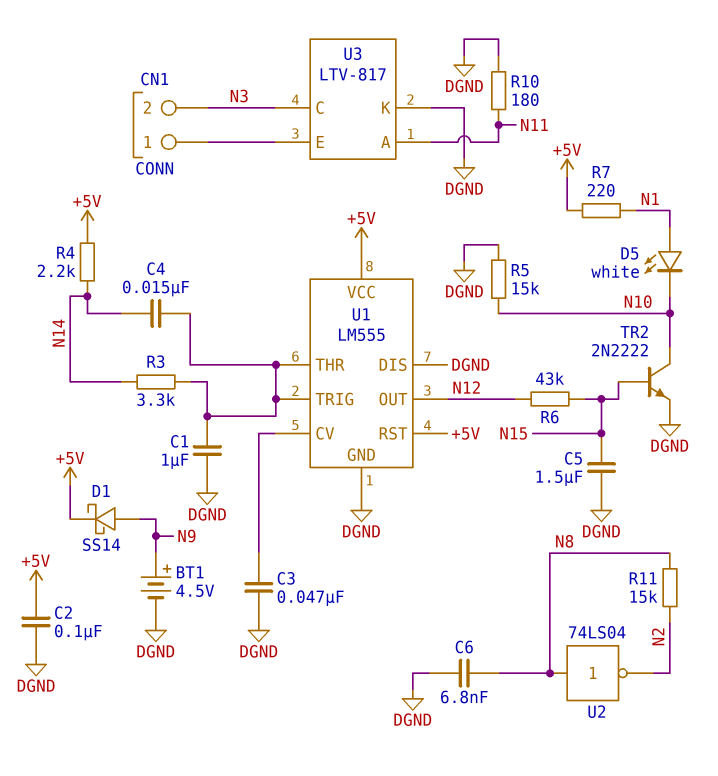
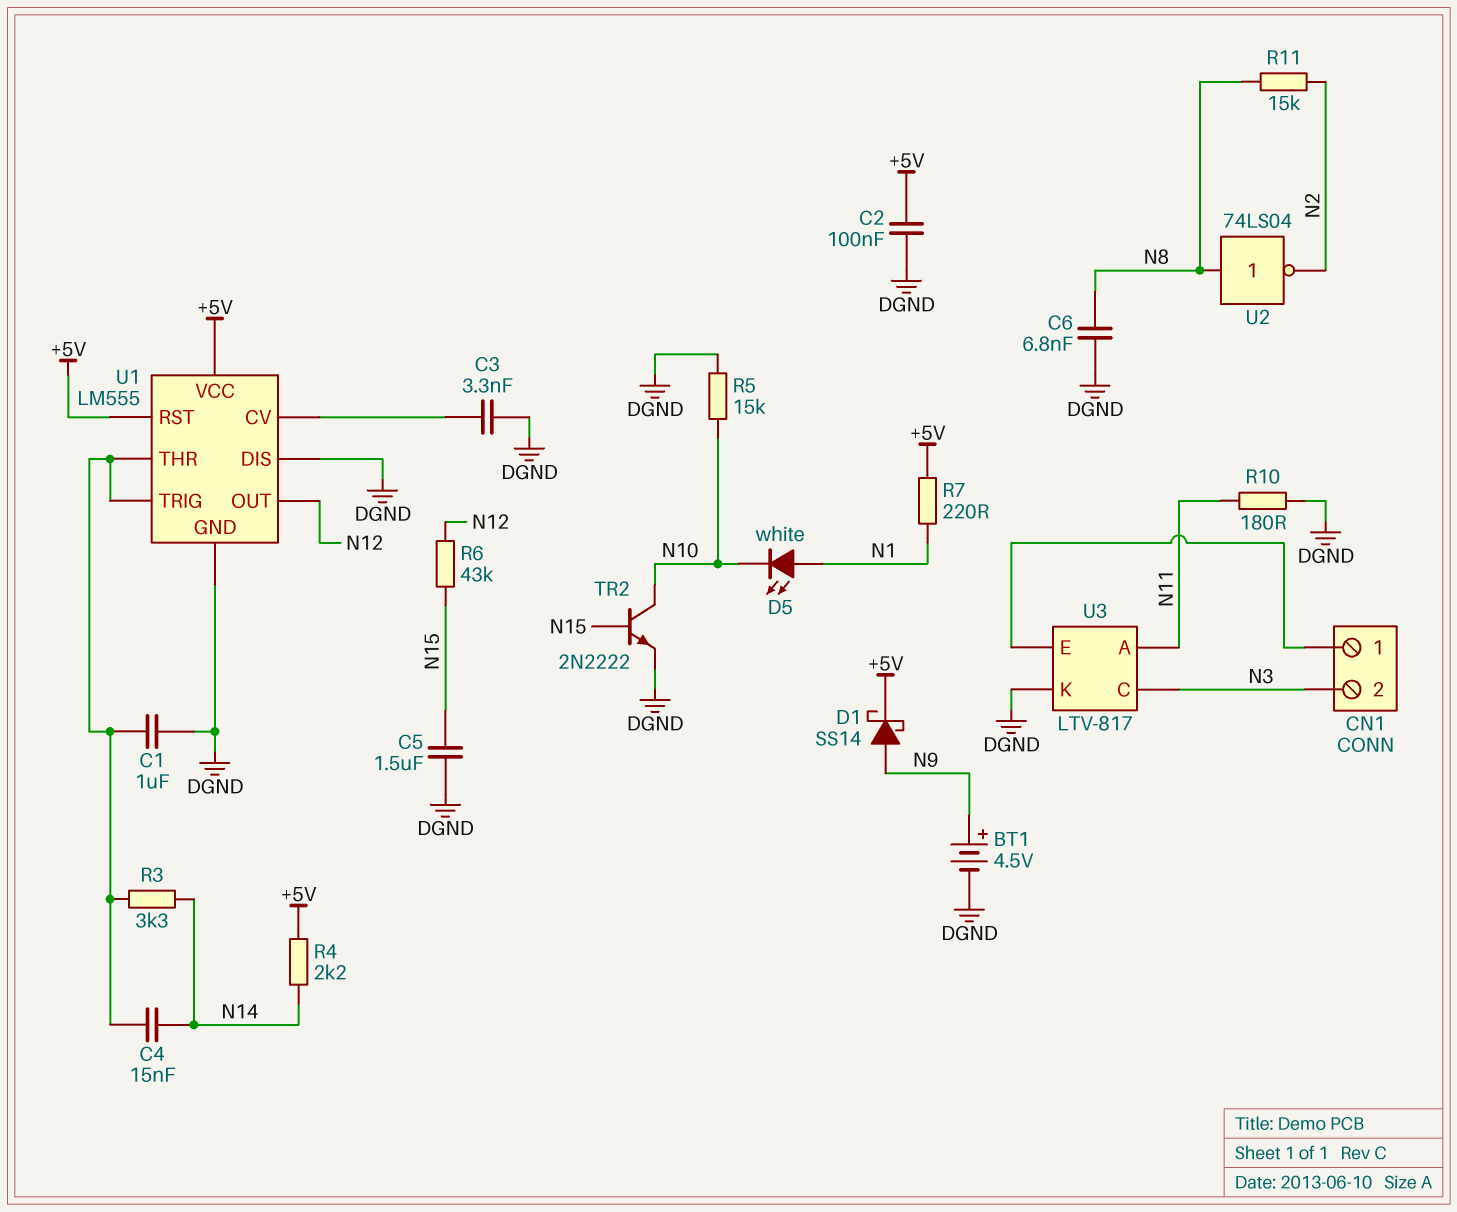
C3: 47nF (DGND, U1/CV) -> 3.3nF (DGND, U1/CV)

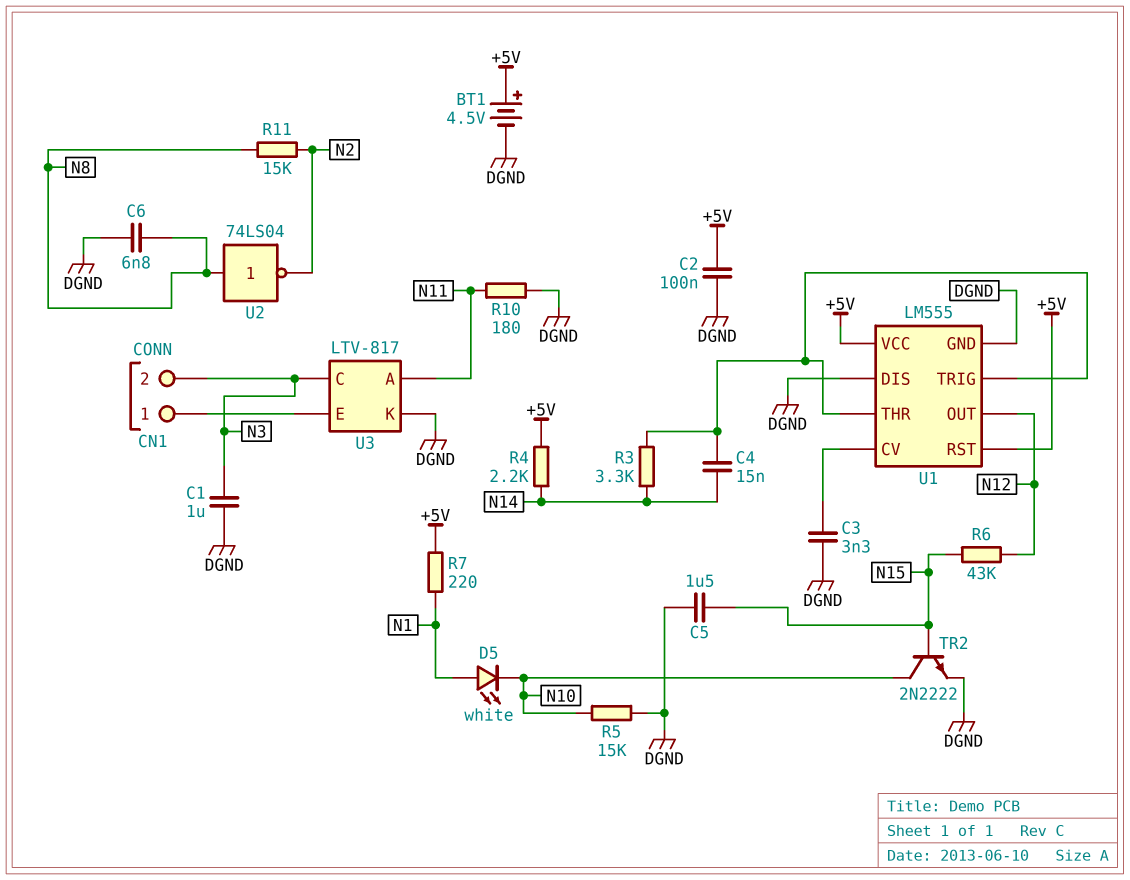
BT1: 4.5V (plus N9, minus DGND) -> 4.5V (plus +5V, minus DGND)
C1: 1uF (DGND, U1/THR) -> 1uF (DGND, N3)
D1: schottky SS14 (A N9, K +5V) -> none

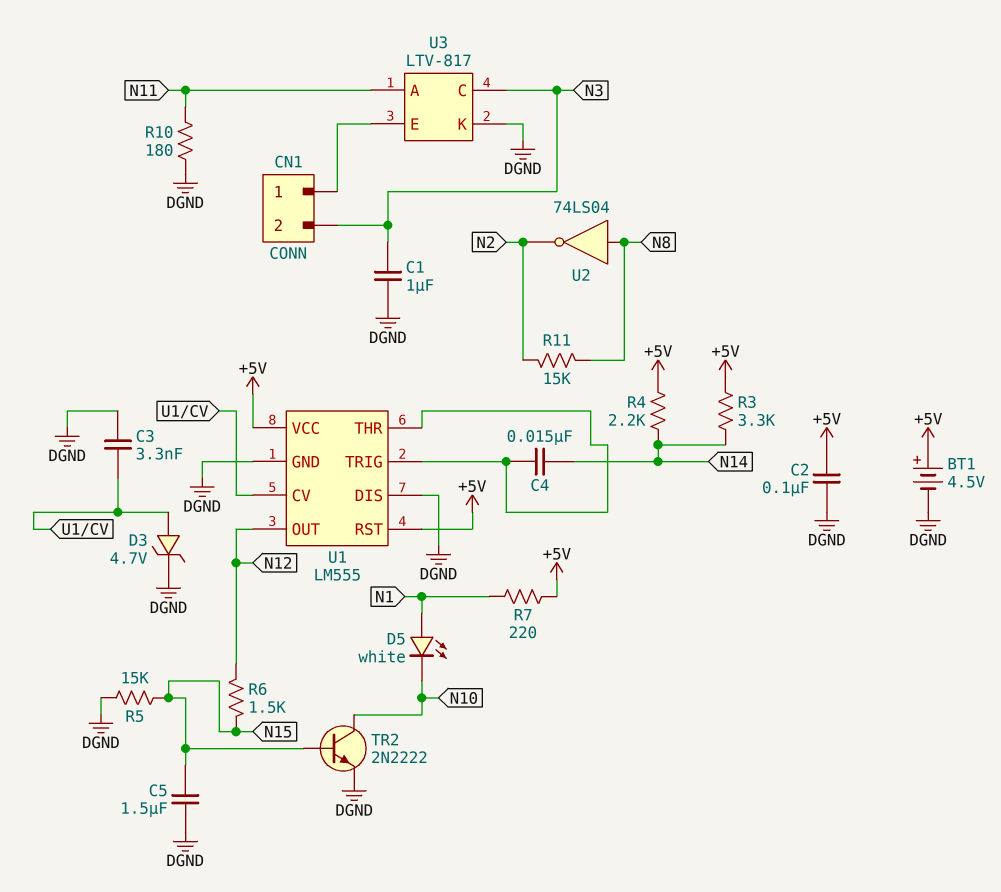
C6: 6.8nF (DGND, N8) -> none
D3: none -> zener 4.7V (A U1/CV, K DGND)
R3: 3.3k (N14, U1/THR) -> 3.3k (+5V, N14)
R5: 15k (DGND, N10) -> 15k (DGND, N15)
R6: 43k (N12, N15) -> 1.5k (N12, N15)

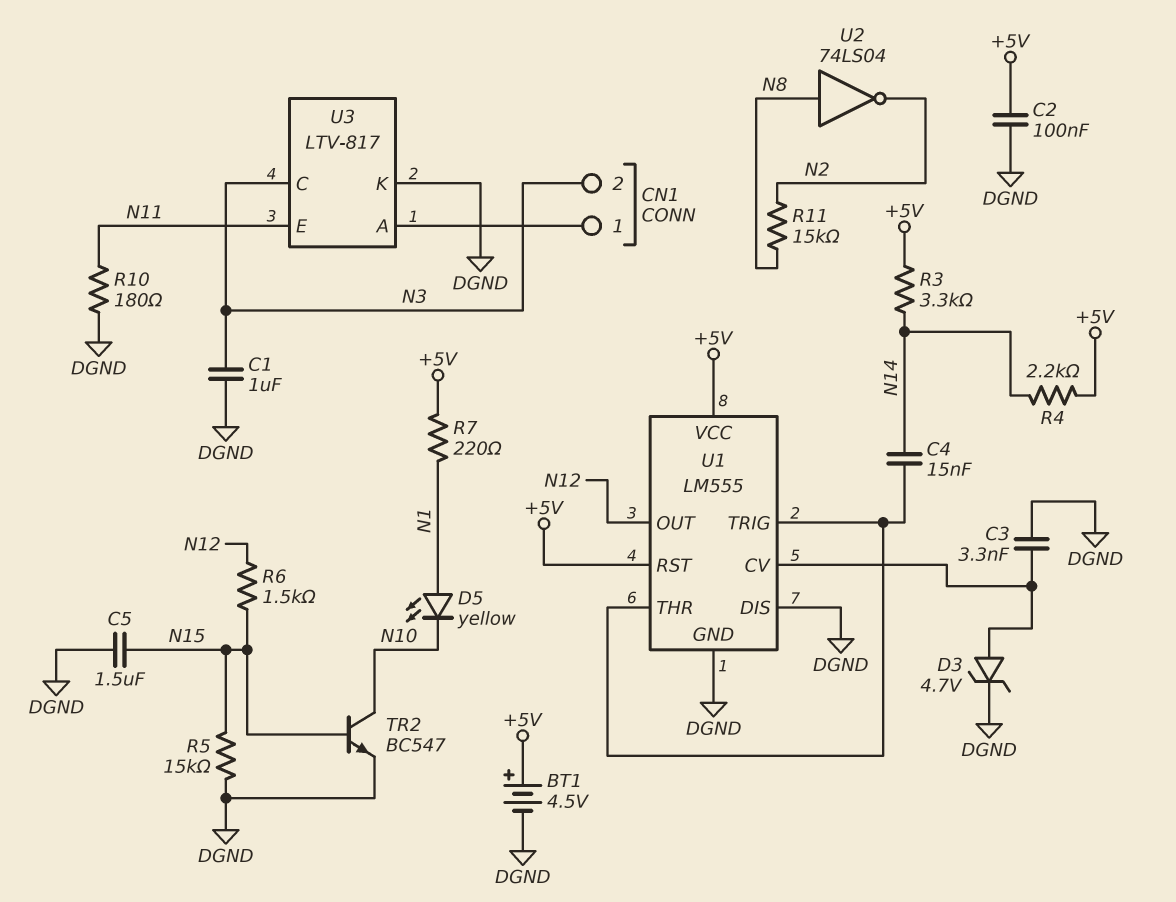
D5: LED white (A N1, K N10) -> LED yellow (A N1, K N10)
TR2: NPN 2N2222 (B N15, C N10, E DGND) -> NPN BC547 (B N15, C N10, E DGND)
U3 pin A: N11 -> CN1/1
U3 pin E: CN1/1 -> N11

